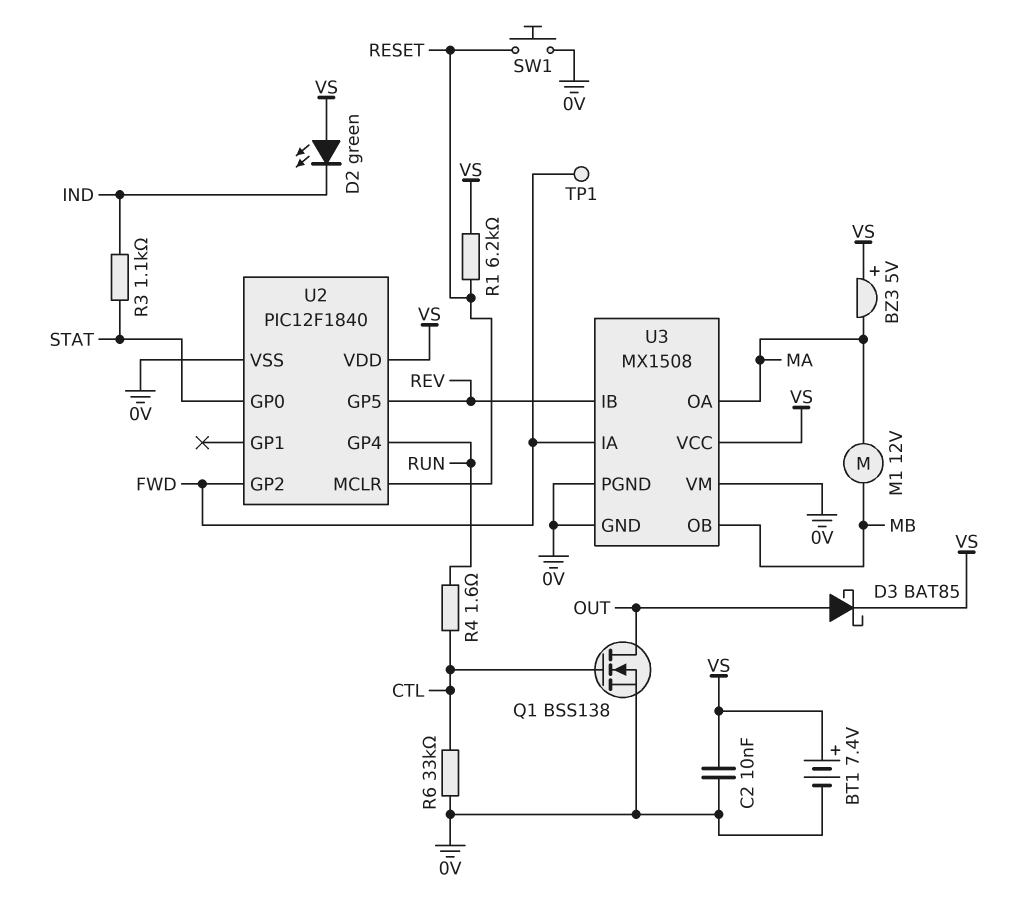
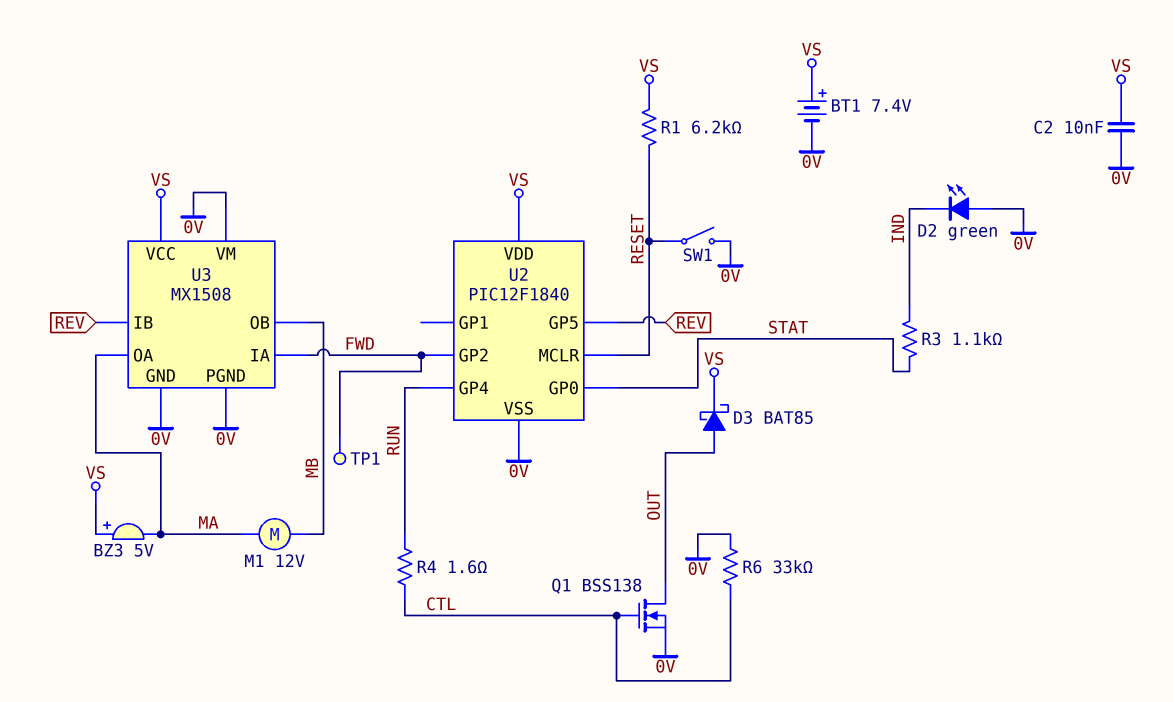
D2: LED green (A VS, K IND) -> LED green (A 0V, K IND)
SW1: button (0V, RESET) -> switch (0V, RESET)

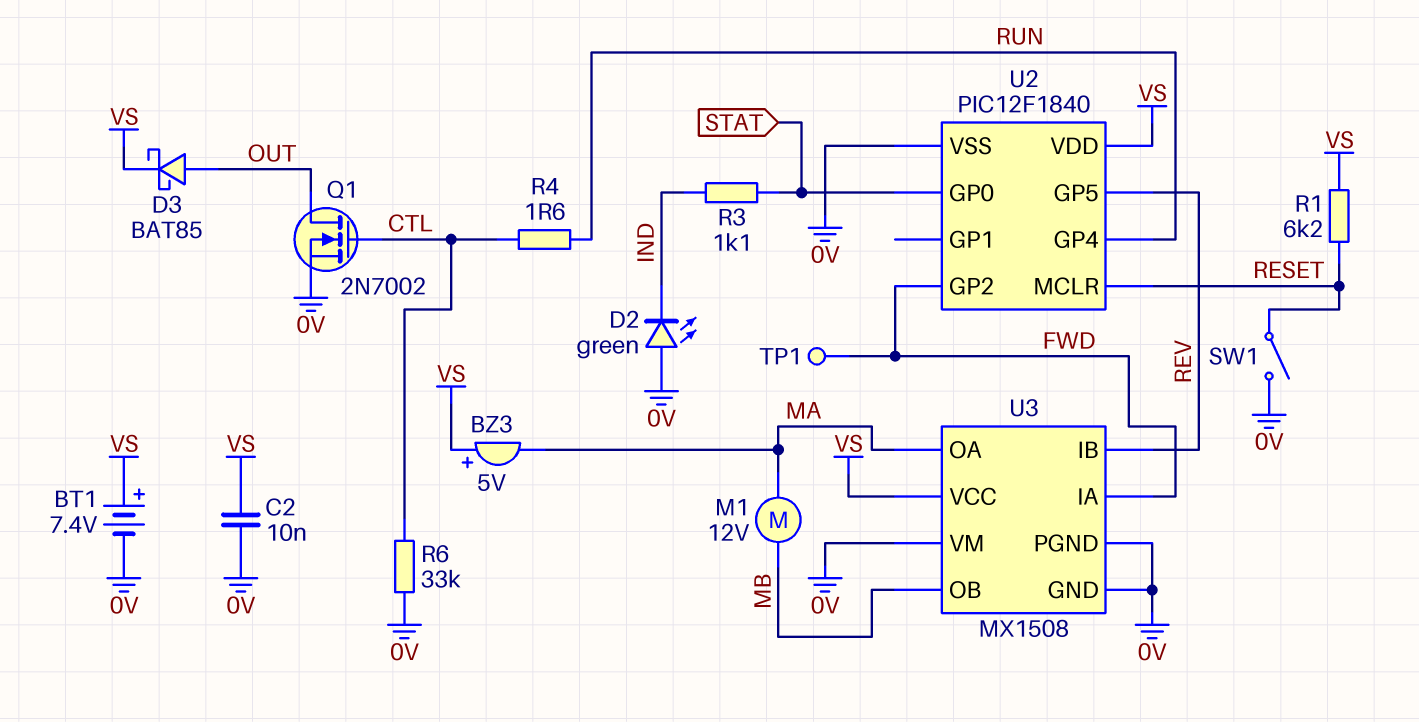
Q1: NMOS BSS138 (G CTL, D OUT, S 0V) -> NMOS 2N7002 (G CTL, D OUT, S 0V)

